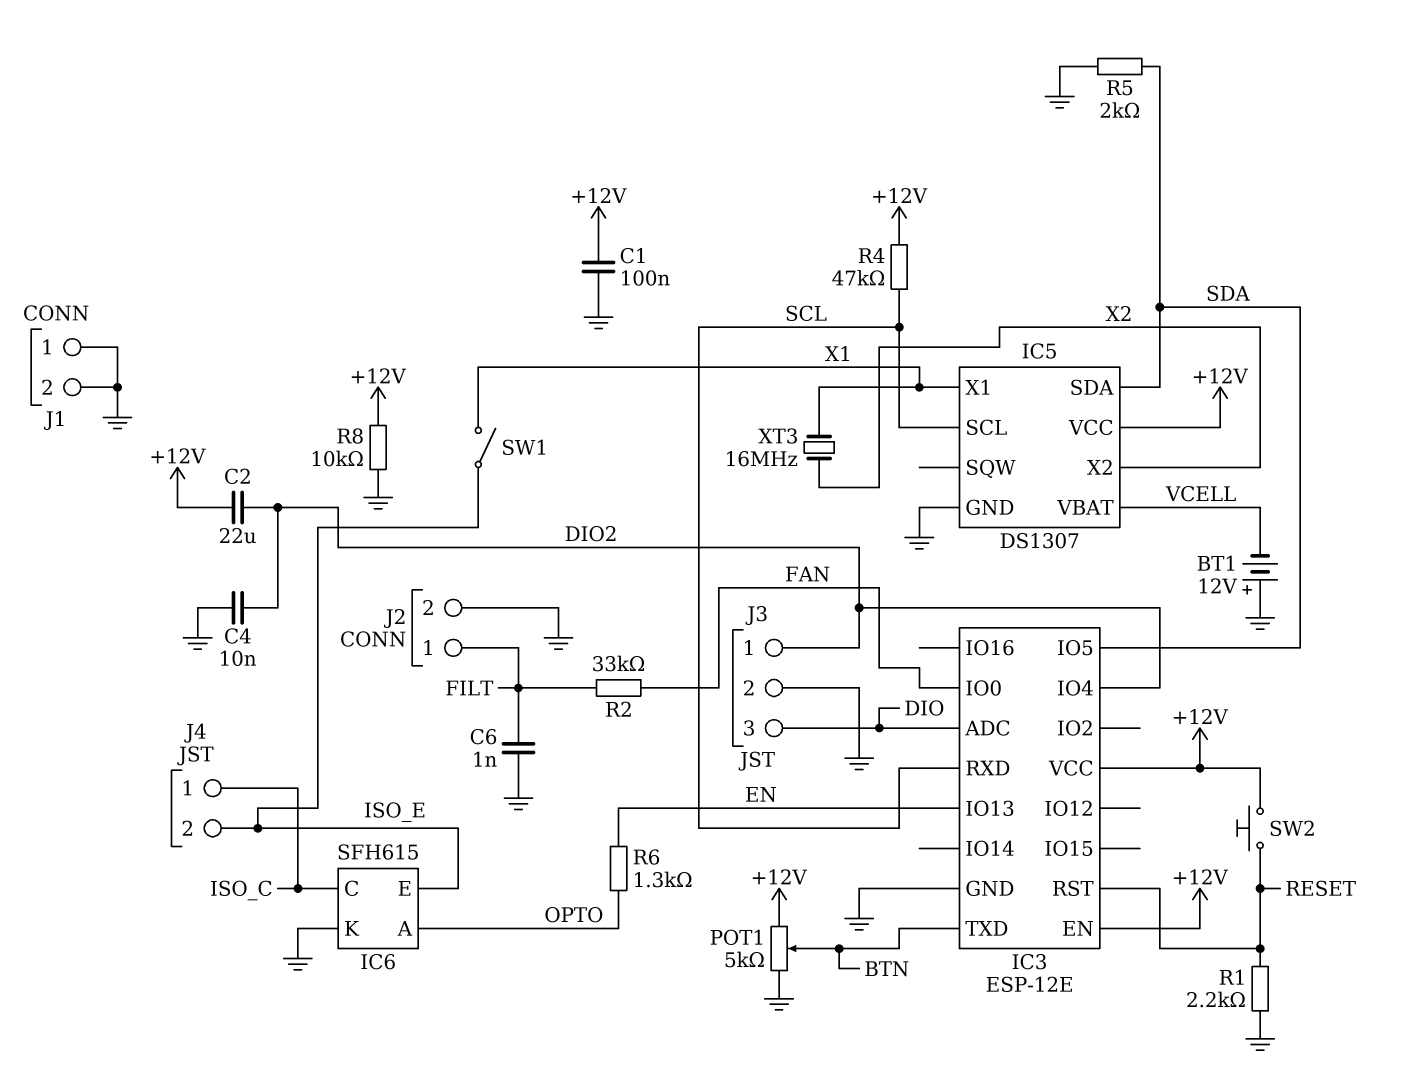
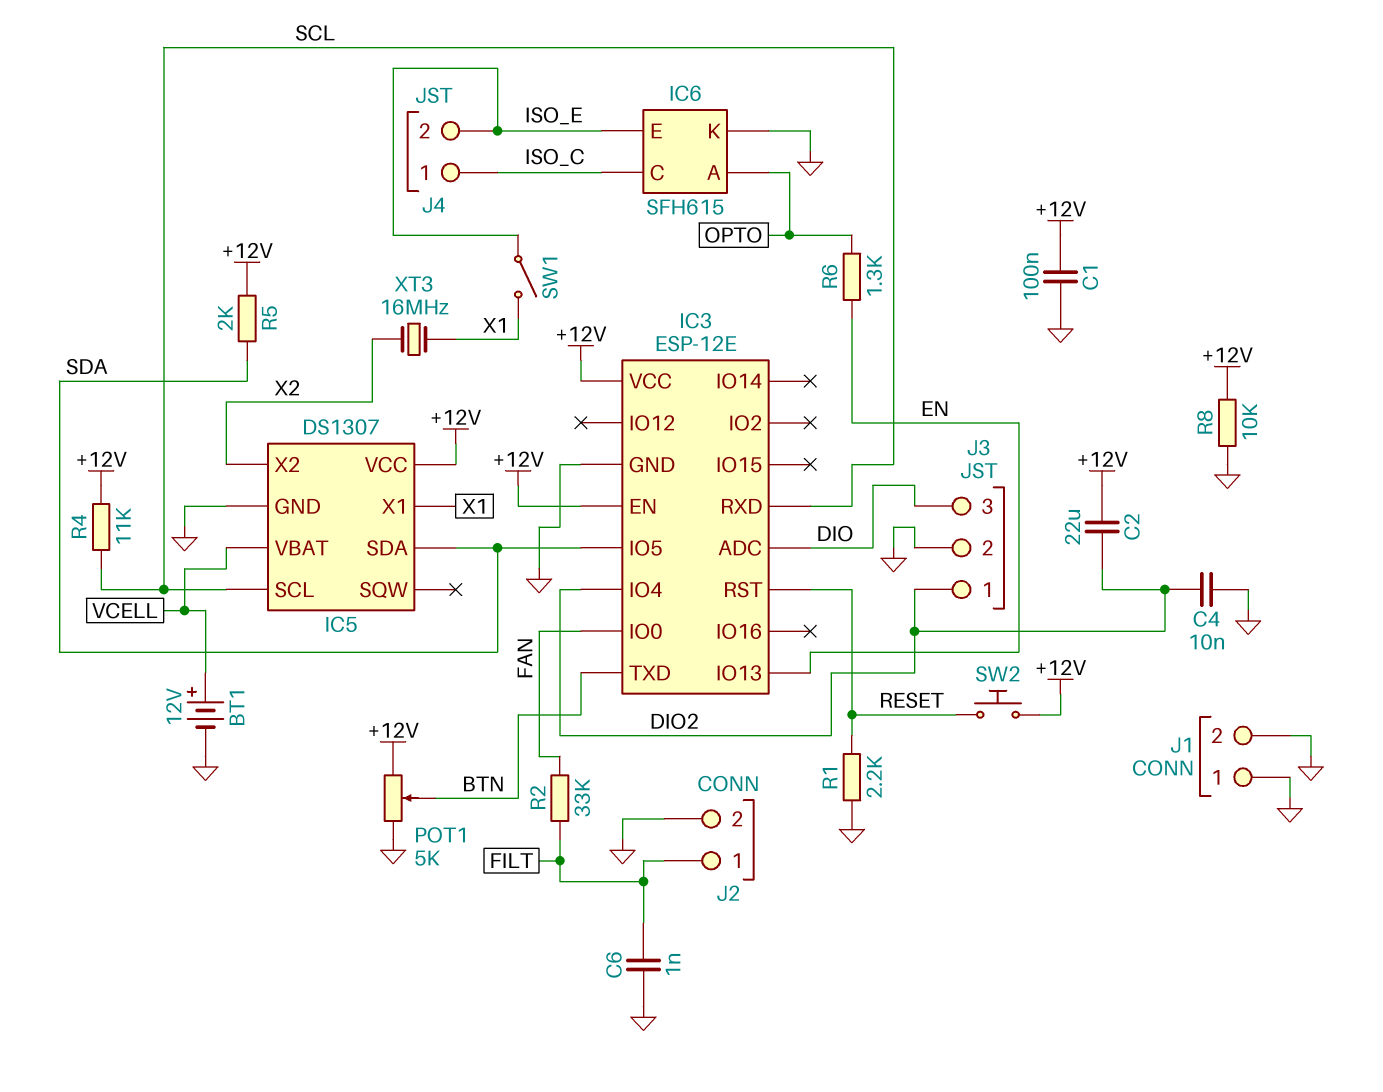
BT1: 12V (plus GND, minus VCELL) -> 12V (plus VCELL, minus GND)
R4: 47k (+12V, SCL) -> 11k (+12V, SCL)
R5: 2k (GND, SDA) -> 2k (+12V, SDA)

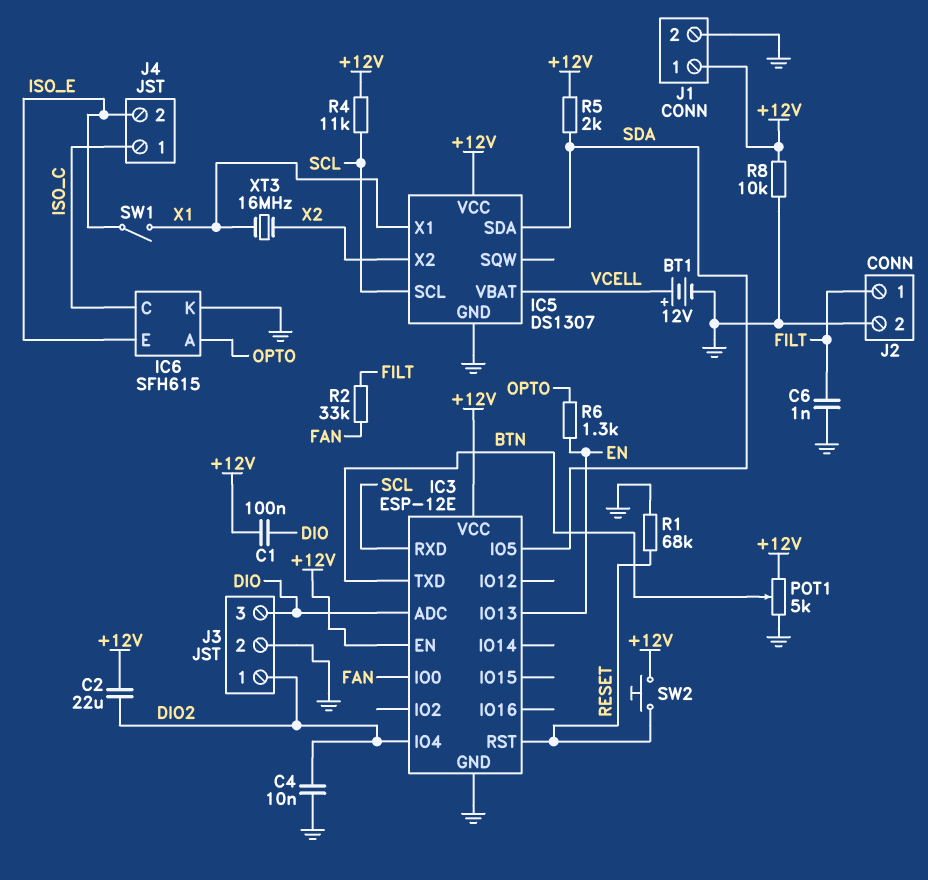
C1: 100nF (+12V, GND) -> 100nF (+12V, DIO)
J1 pin 1: GND -> +12V
R1: 2.2k (GND, RESET) -> 68k (GND, RESET)

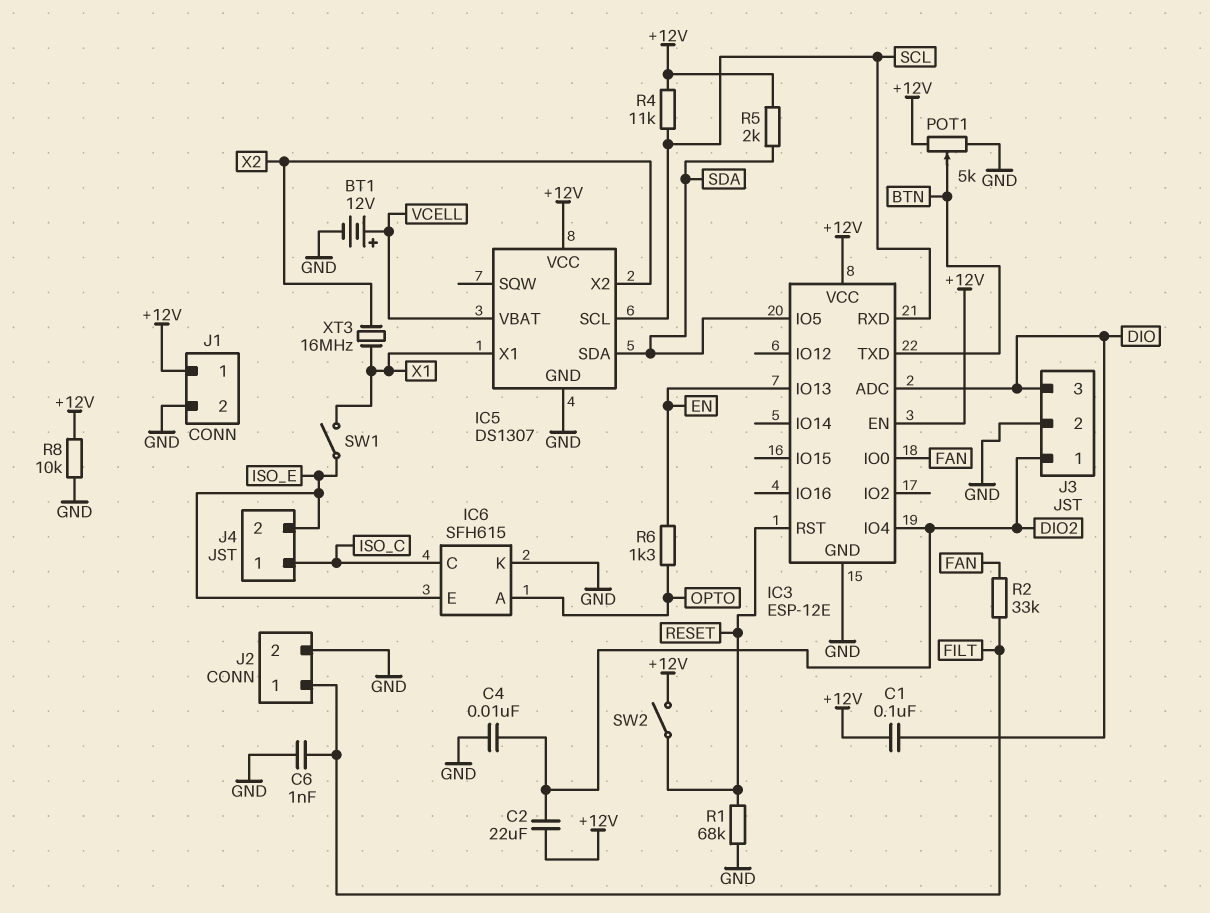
SW2: button (+12V, RESET) -> switch (+12V, RESET)

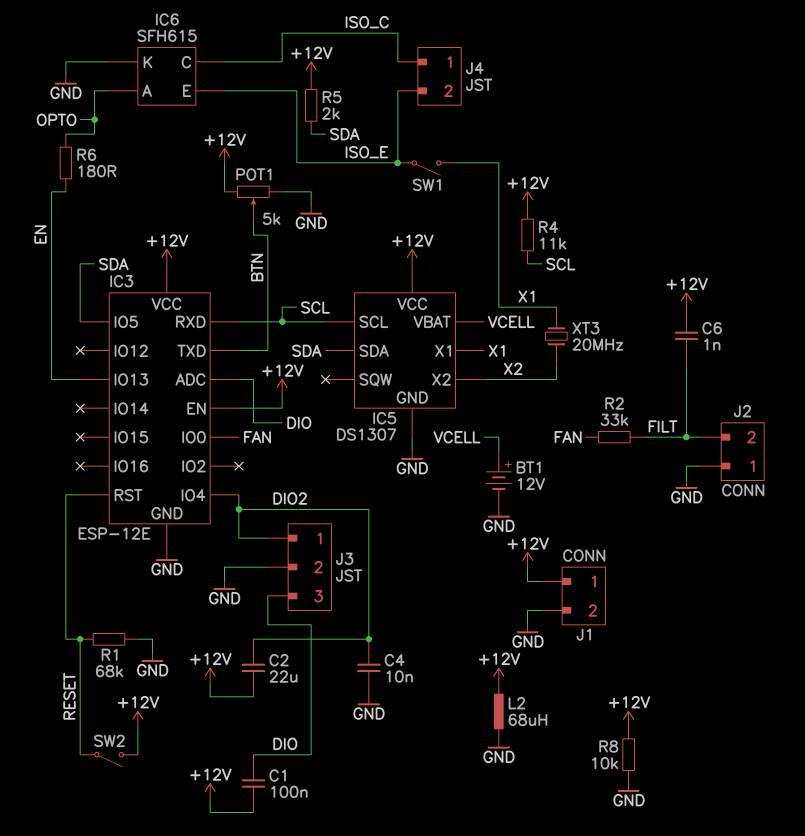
C6: 1nF (FILT, GND) -> 1nF (+12V, FILT)
J2 pin 1: FILT -> GND
J2 pin 2: GND -> FILT
L2: none -> 68uH (+12V, GND)
R6: 1.3k (EN, OPTO) -> 180 (EN, OPTO)
XT3: 16MHz (X1, X2) -> 20MHz (X1, X2)

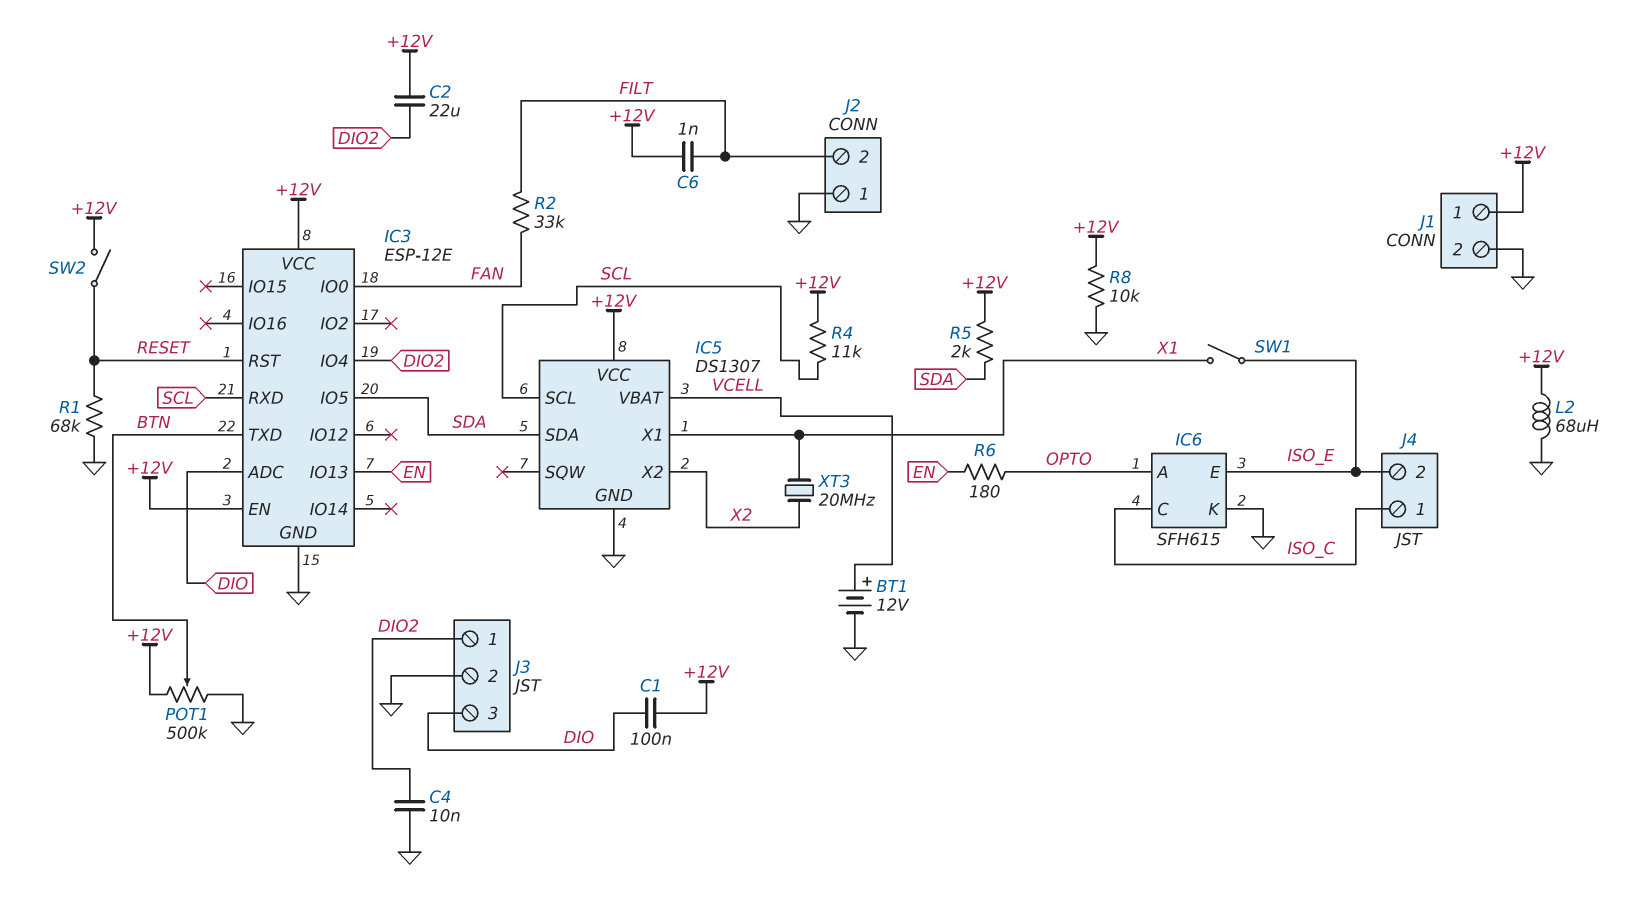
POT1: 5k (+12V, GND, wiper BTN) -> 500k (+12V, GND, wiper BTN)

